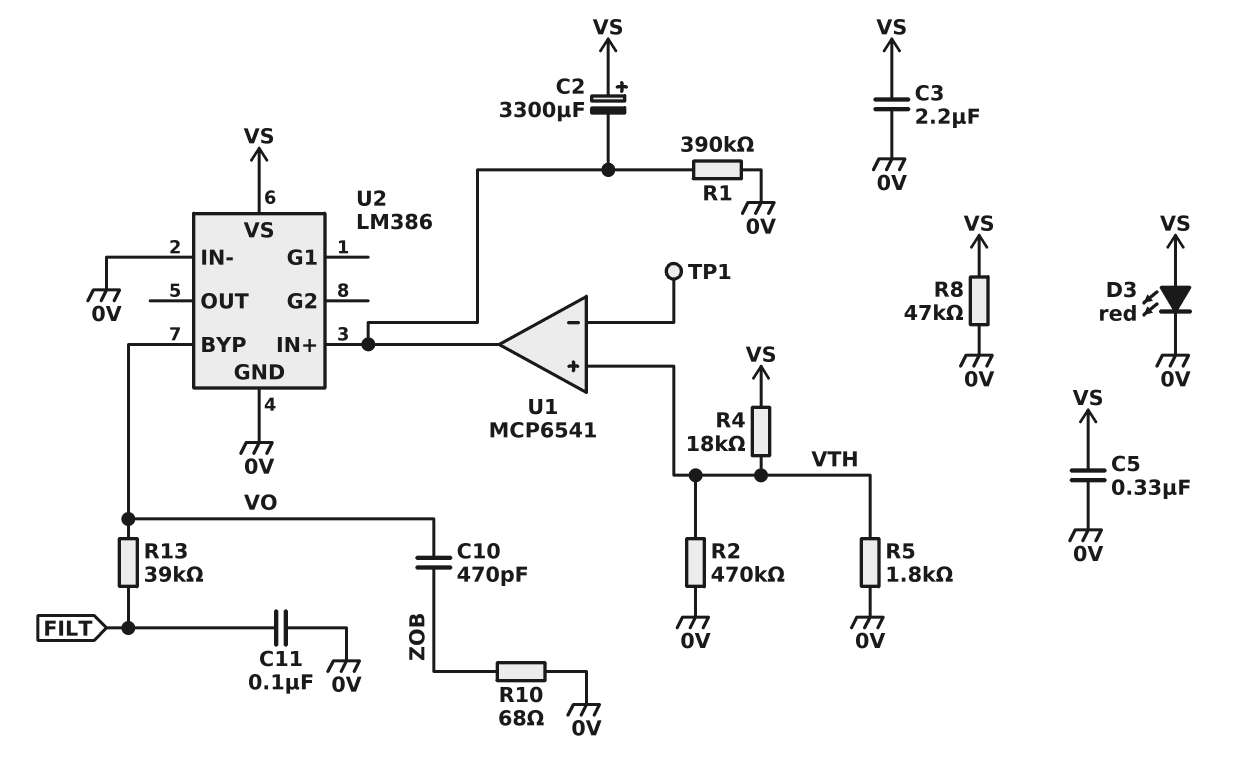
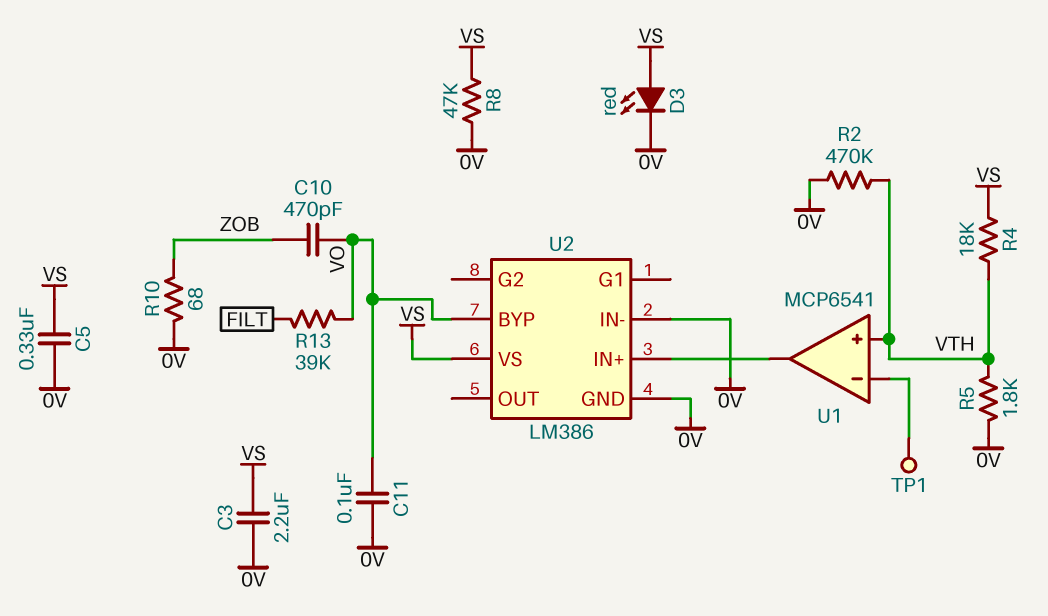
C2: 3300uF (plus VS, minus U1/out) -> none
C11: 100nF (0V, FILT) -> 100nF (0V, VO)
R1: 390k (0V, U1/out) -> none

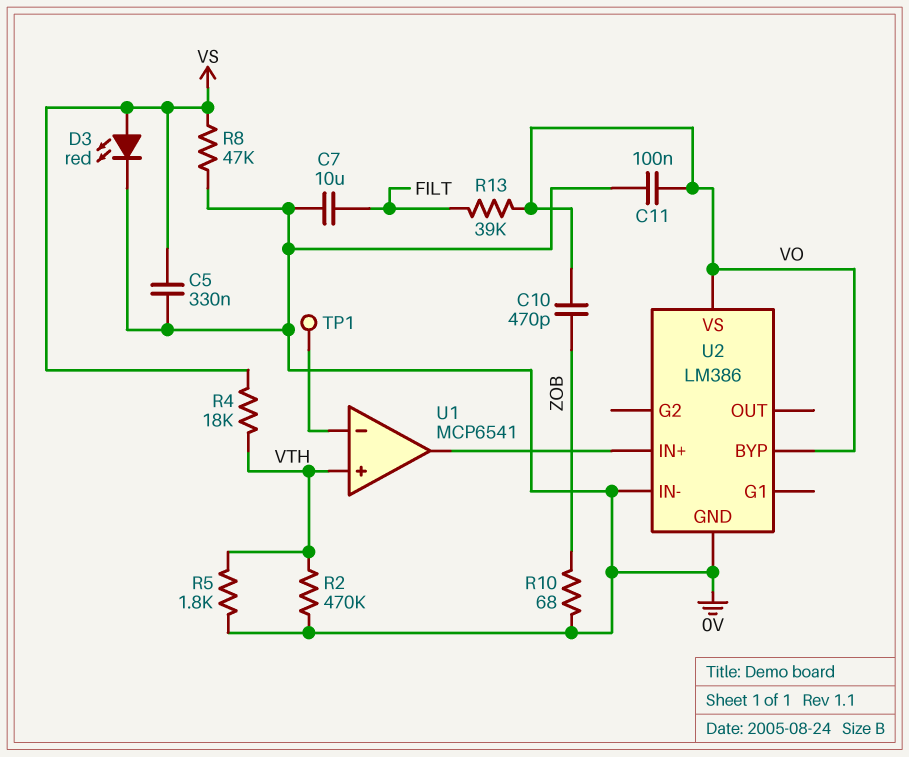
C3: 2.2uF (0V, VS) -> none
C7: none -> 10uF (0V, FILT)
U2 pin VS: VS -> VO

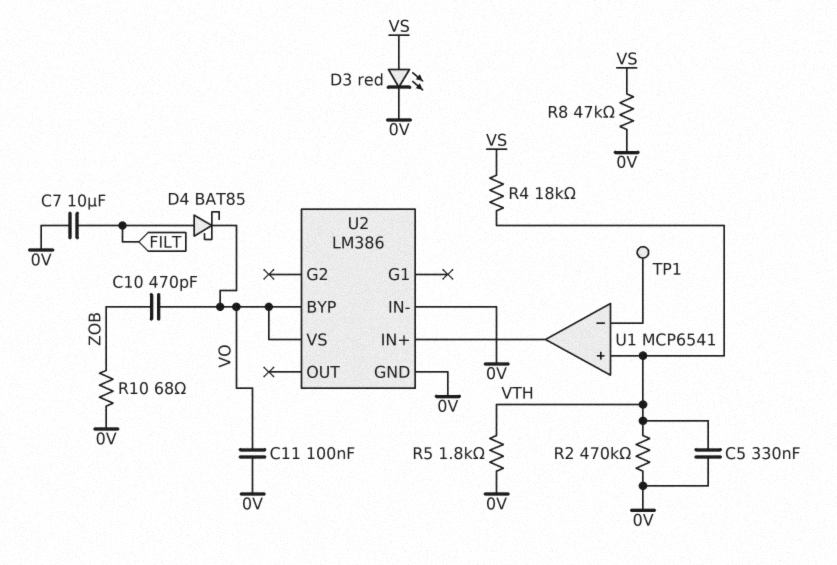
C5: 330nF (0V, VS) -> 330nF (0V, VTH)
D4: none -> schottky BAT85 (A FILT, K VO)
R13: 39k (FILT, VO) -> none

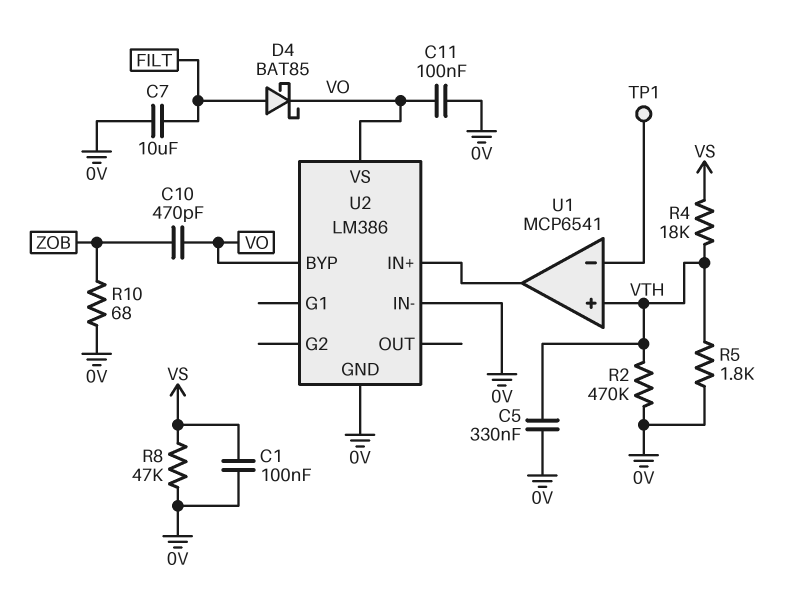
C1: none -> 100nF (0V, VS)
D3: LED red (A VS, K 0V) -> none

